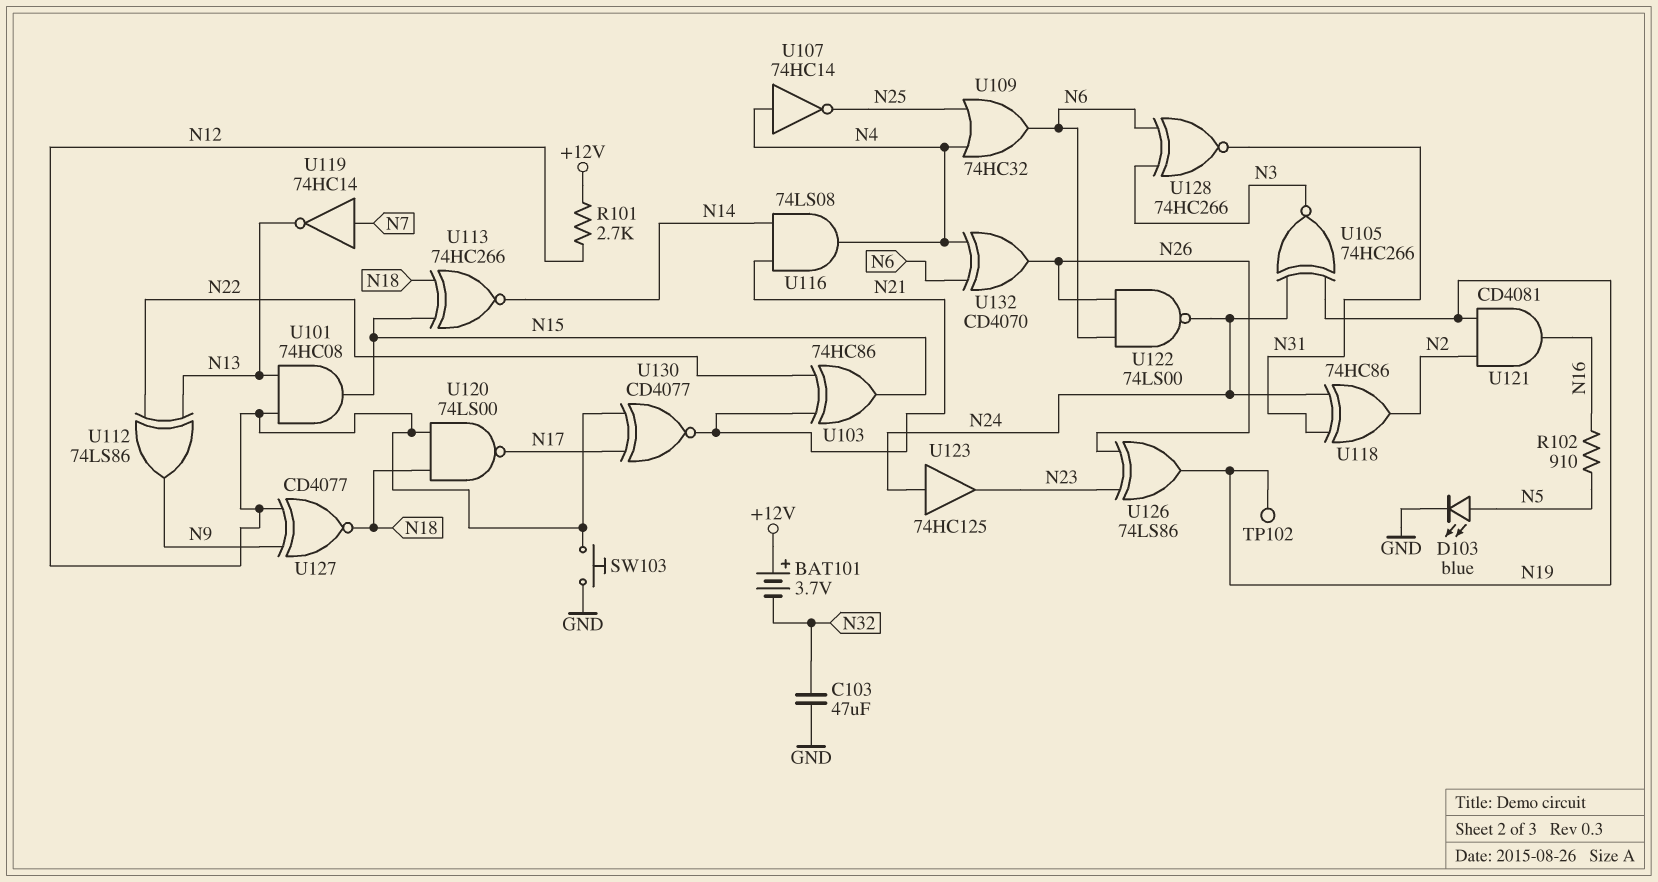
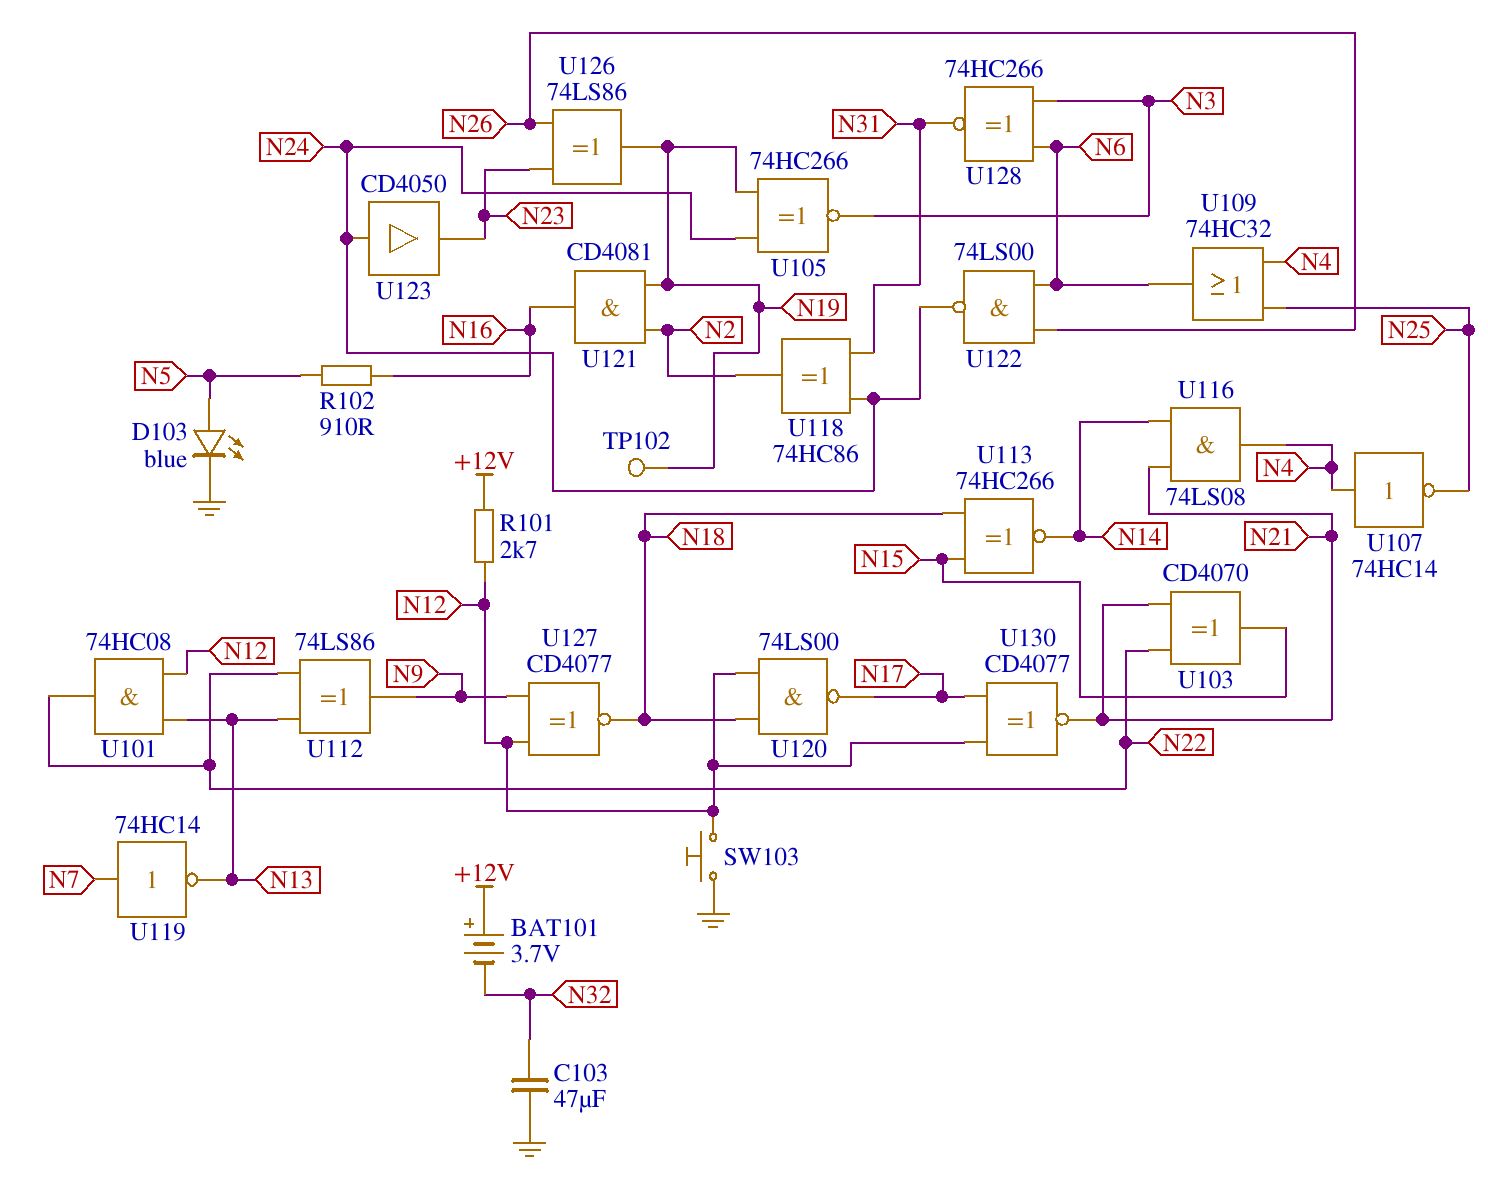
U101: AND 74HC08 (in N12, in N13, out N15) -> AND 74HC08 (in N12, in N13, out N22)
U103: XOR 74HC86 (in N21, in N22, out N15) -> XOR CD4070 (in N21, in N22, out N15)
U123: buffer 74HC125 (in N24, out N23) -> buffer CD4050 (in N24, out N23)
U132: XOR CD4070 (in N4, in N6, out N26) -> none

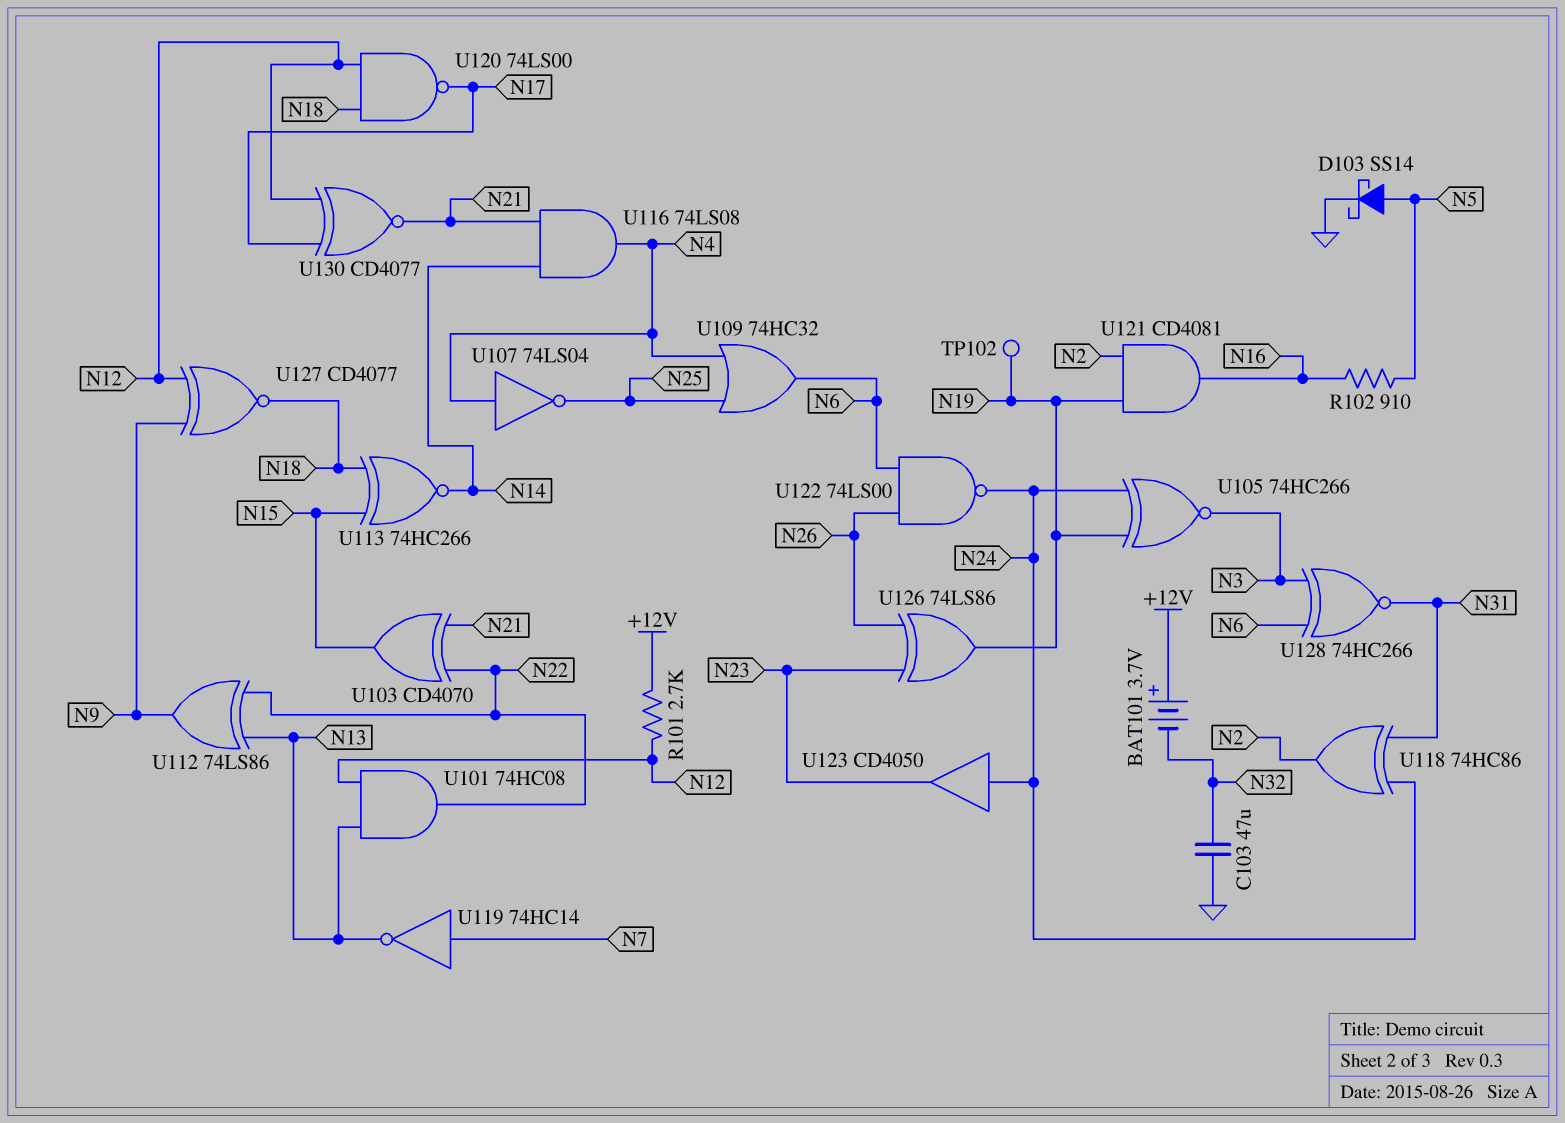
D103: LED blue (A N5, K GND) -> schottky SS14 (A N5, K GND)
SW103: button (GND, N12) -> none
U107: NOT 74HC14 (in N4, out N25) -> NOT 74LS04 (in N4, out N25)

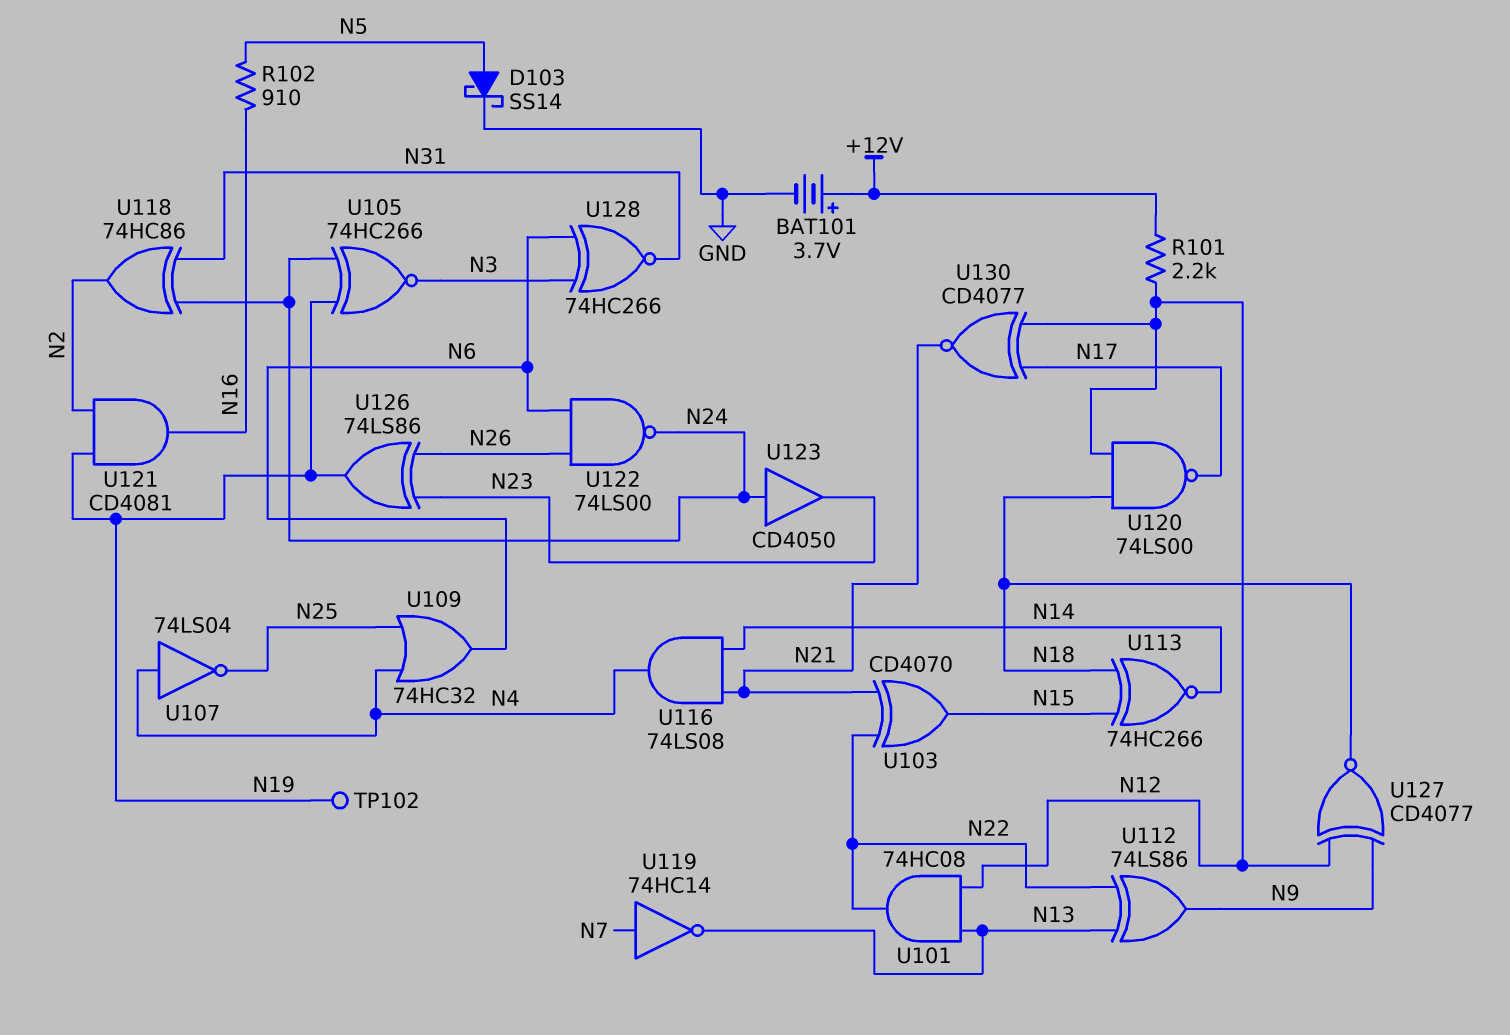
BAT101: 3.7V (plus +12V, minus N32) -> 3.7V (plus +12V, minus GND)
C103: 47uF (GND, N32) -> none
R101: 2.7k (+12V, N12) -> 2.2k (+12V, N12)

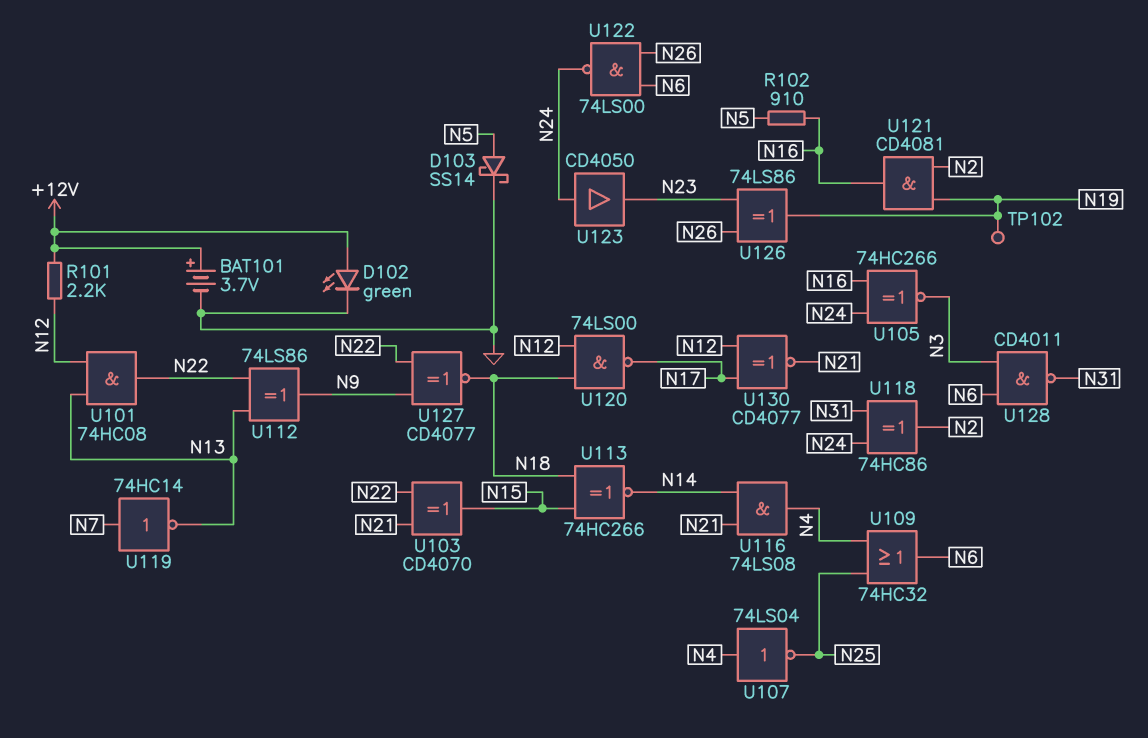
D102: none -> LED green (A +12V, K GND)
U105: XNOR 74HC266 (in N19, in N24, out N3) -> XNOR 74HC266 (in N16, in N24, out N3)
U127: XNOR CD4077 (in N9, in N12, out N18) -> XNOR CD4077 (in N9, in N22, out N18)
U128: XNOR 74HC266 (in N3, in N6, out N31) -> NAND CD4011 (in N3, in N6, out N31)

